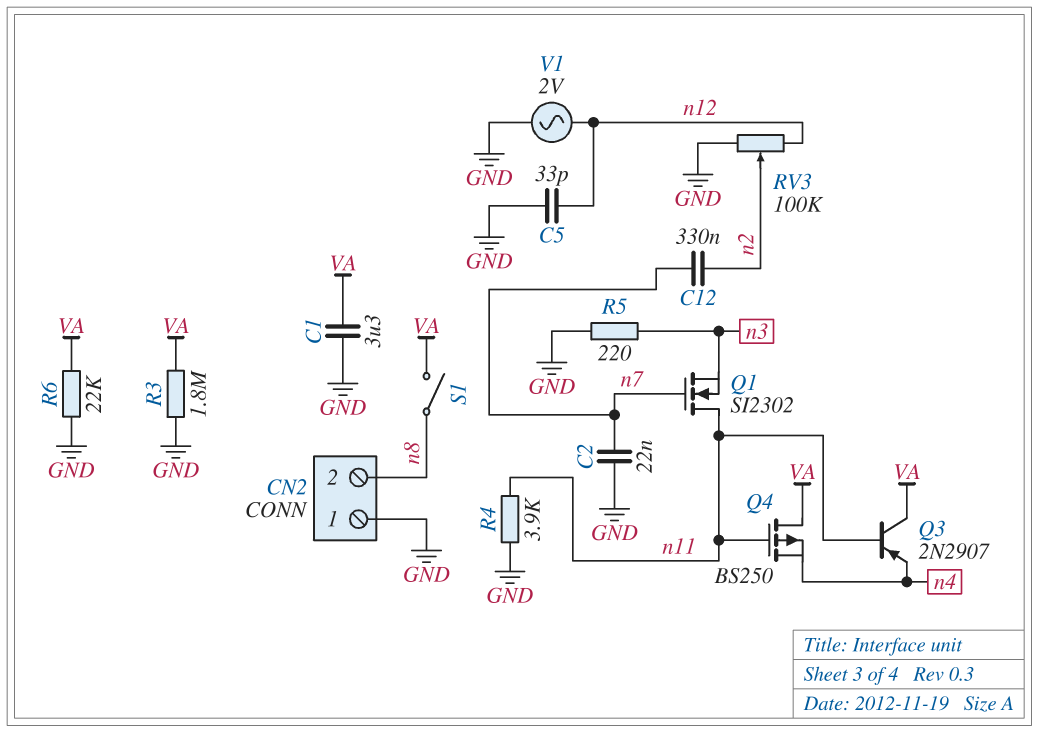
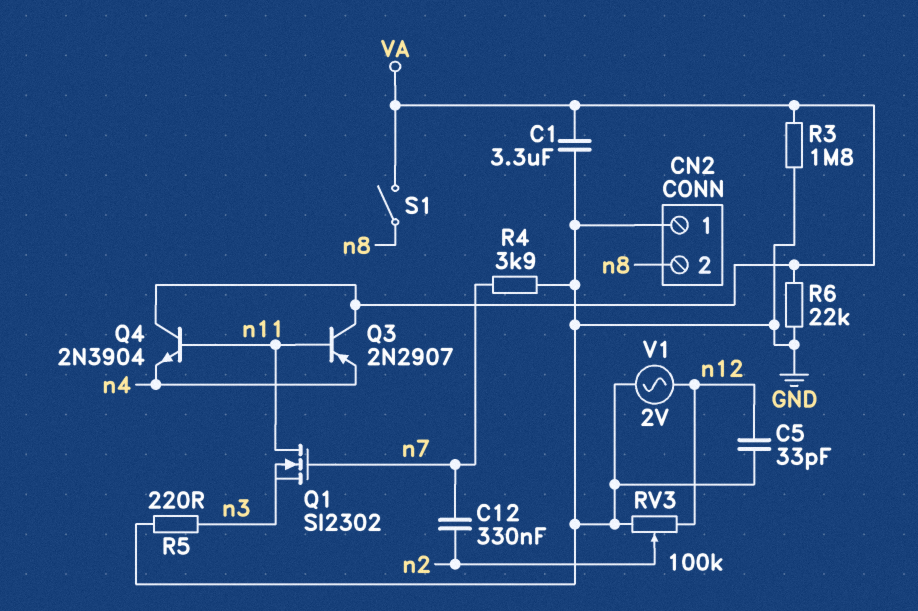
C2: 22nF (GND, n7) -> none
Q4: PMOS BS250 (G n11, D VA, S n4) -> NPN 2N3904 (B n11, C VA, E n4)
R4: 3.9k (GND, n11) -> 3.9k (GND, n7)

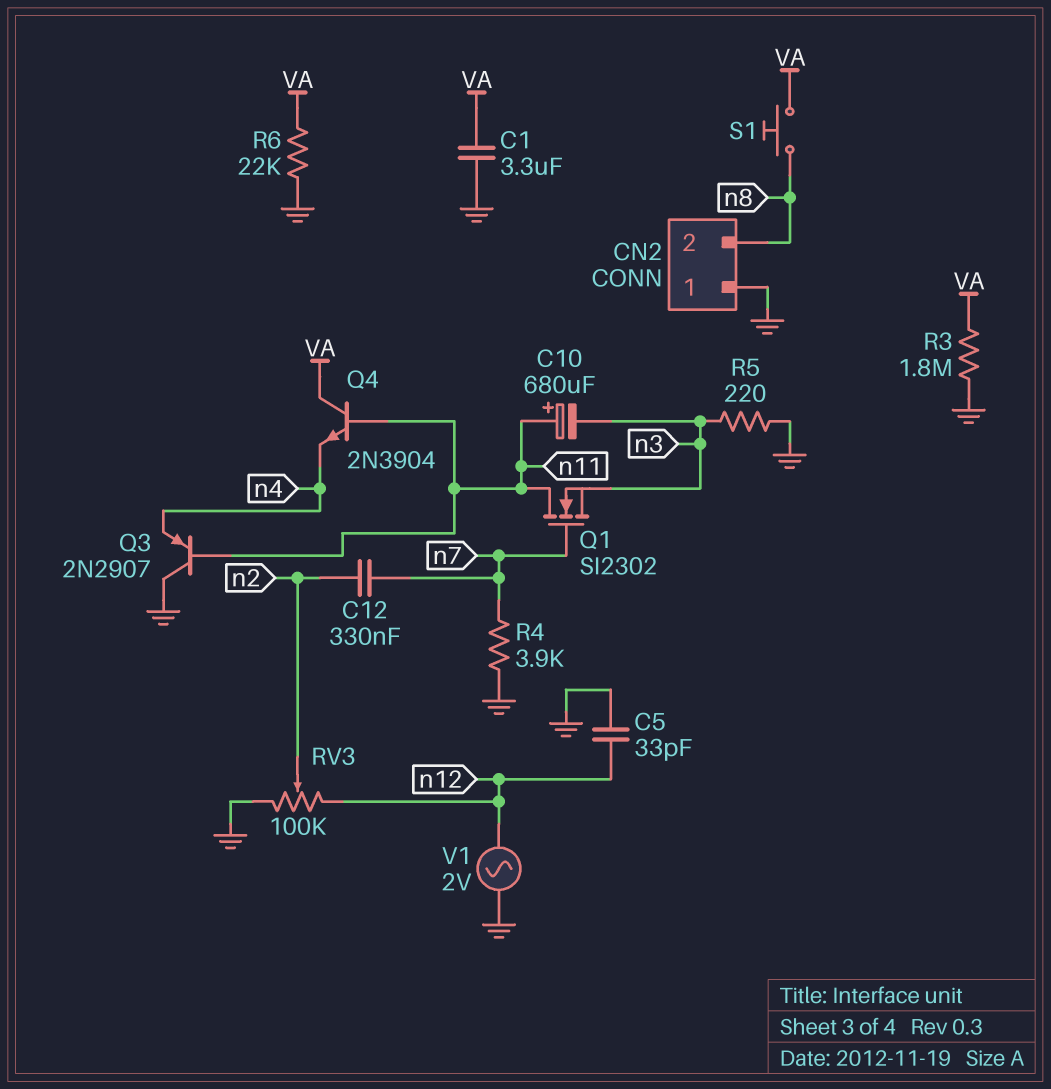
C10: none -> 680uF (plus n11, minus n3)
Q3: PNP 2N2907 (B n11, C VA, E n4) -> PNP 2N2907 (B n11, C GND, E n4)
S1: switch (VA, n8) -> button (VA, n8)

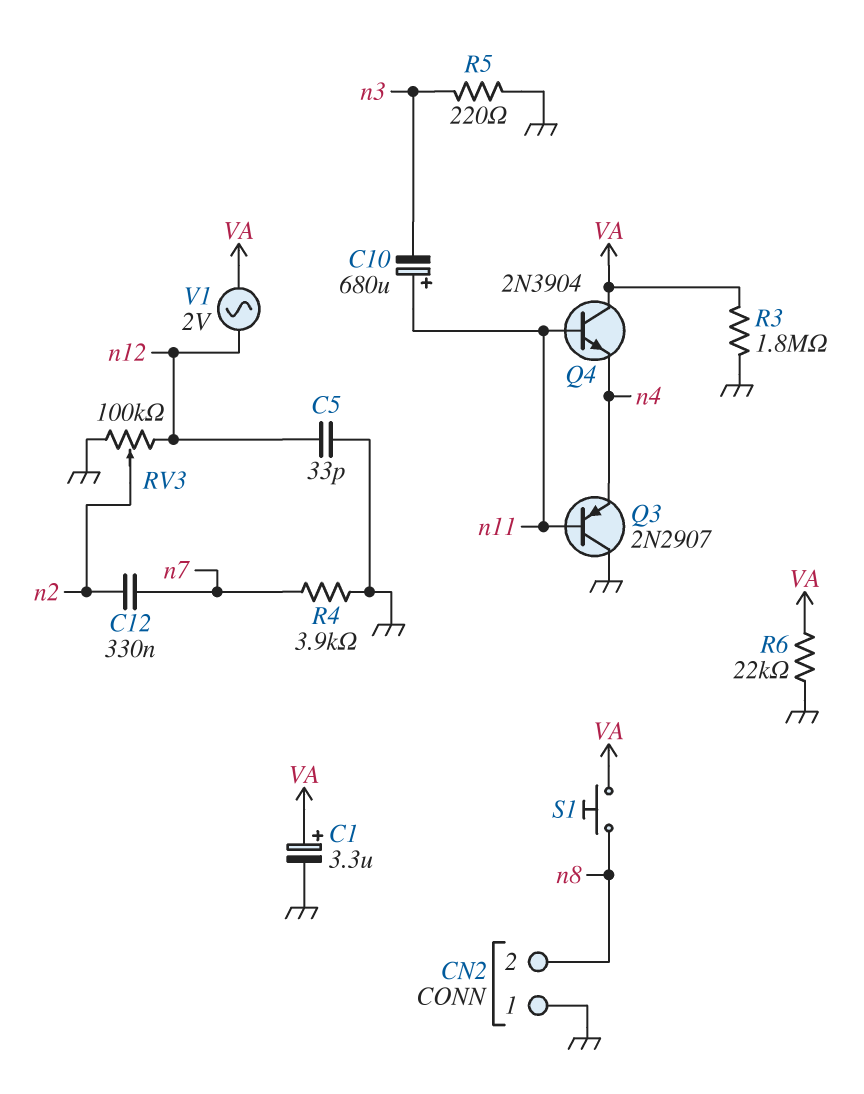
C1: 3.3uF (GND, VA) -> 3.3uF (plus VA, minus GND)
Q1: NMOS SI2302 (G n7, D n11, S n3) -> none
V1: AC 2V (GND, n12) -> AC 2V (VA, n12)

